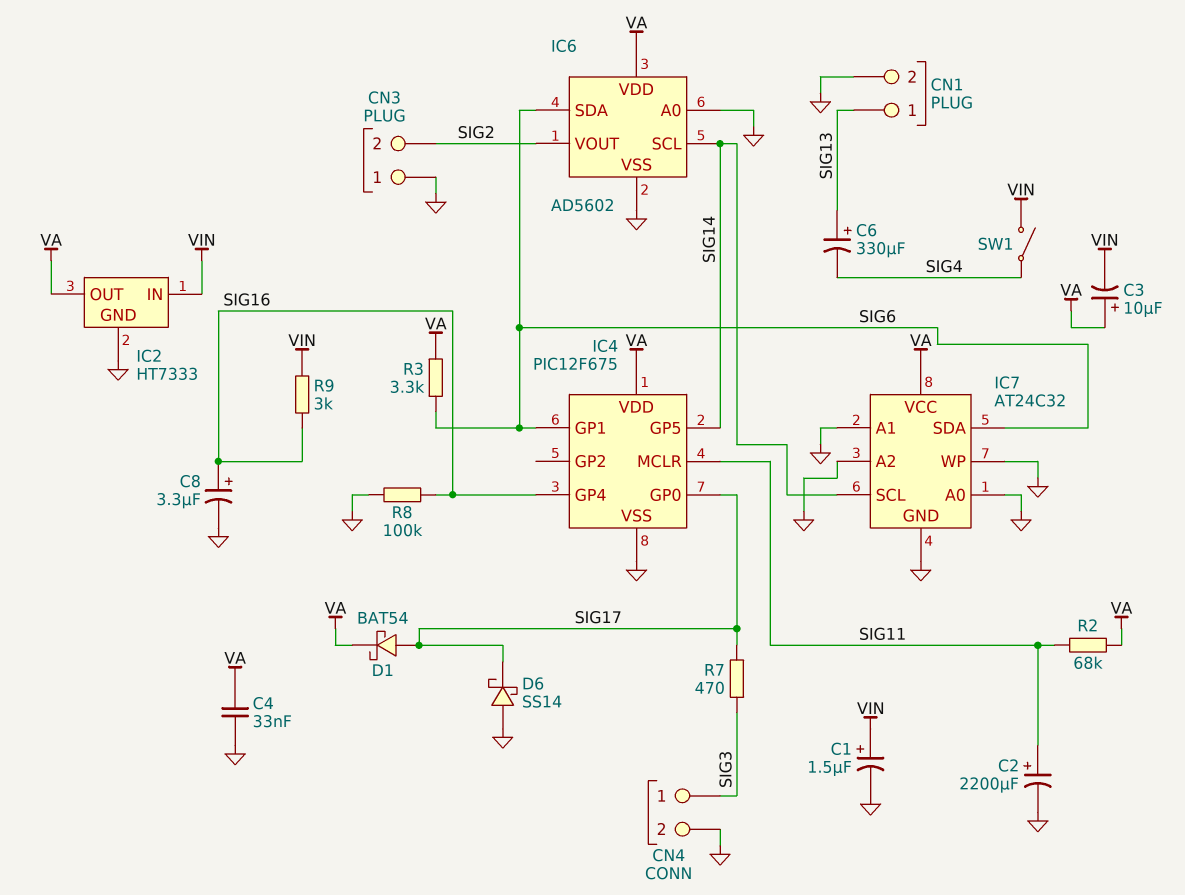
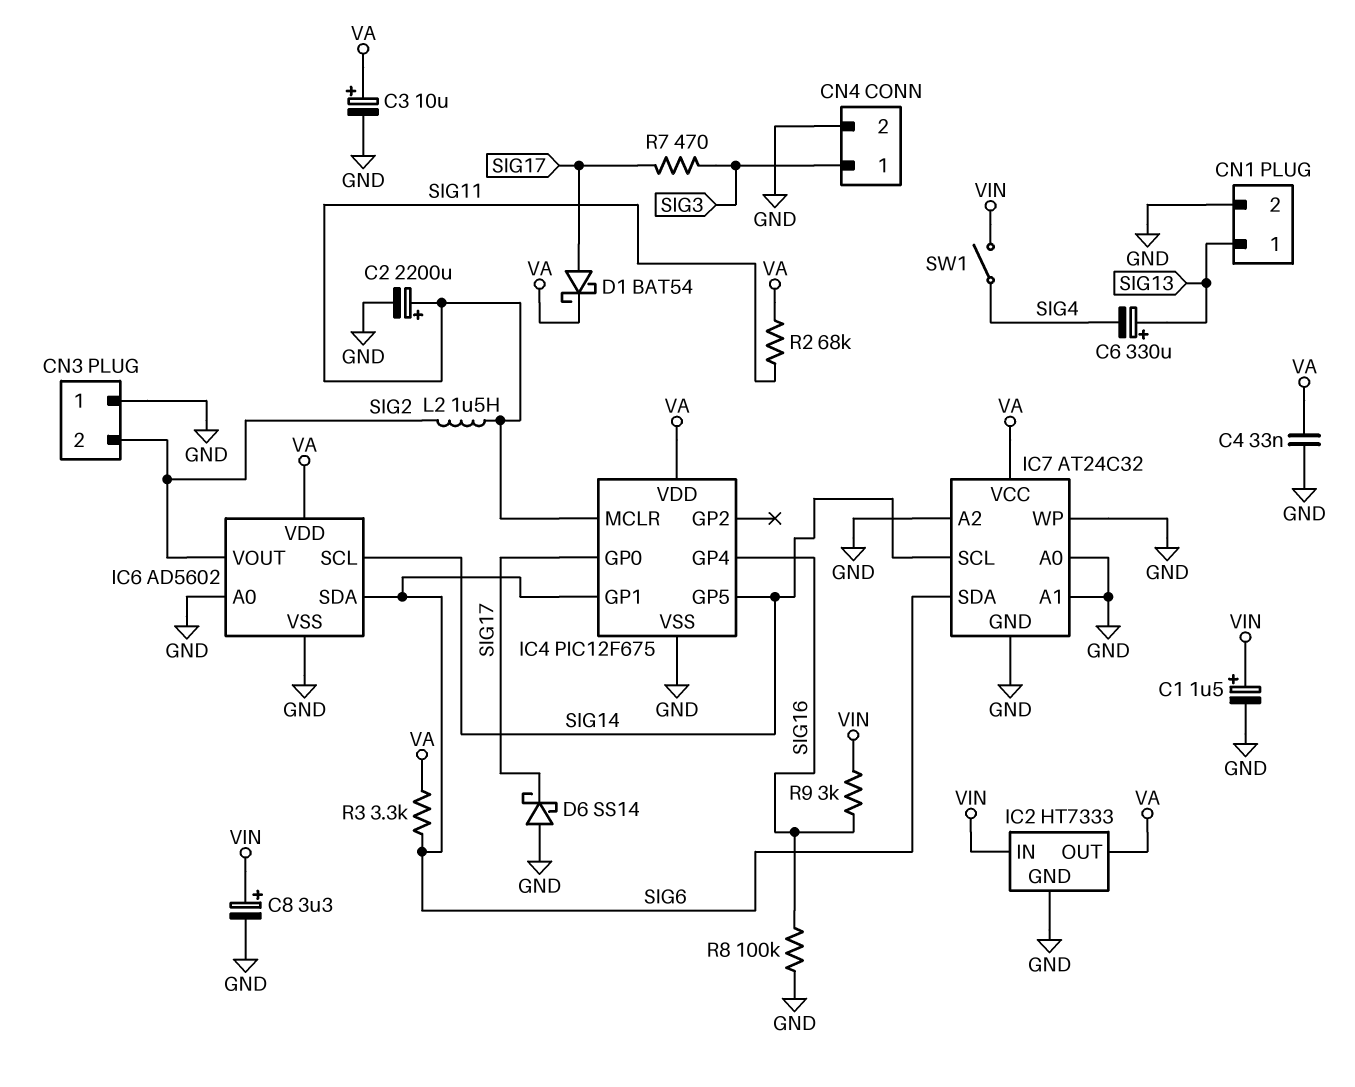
C3: 10uF (plus VA, minus VIN) -> 10uF (plus VA, minus GND)
C8: 3.3uF (plus SIG16, minus GND) -> 3.3uF (plus VIN, minus GND)
L2: none -> 1.5uH (SIG2, SIG11)

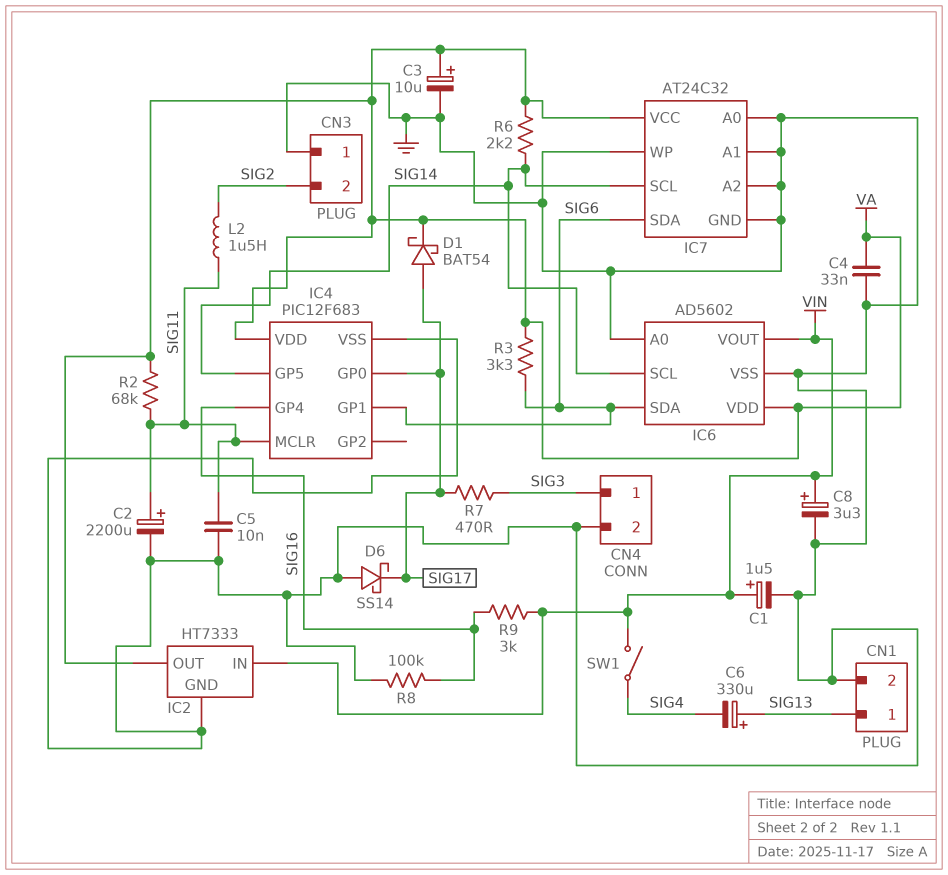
C5: none -> 10nF (GND, SIG11)
IC4: PIC12F675 -> PIC12F683
IC6 pin VOUT: SIG2 -> VIN
R6: none -> 2.2k (SIG14, VA)

